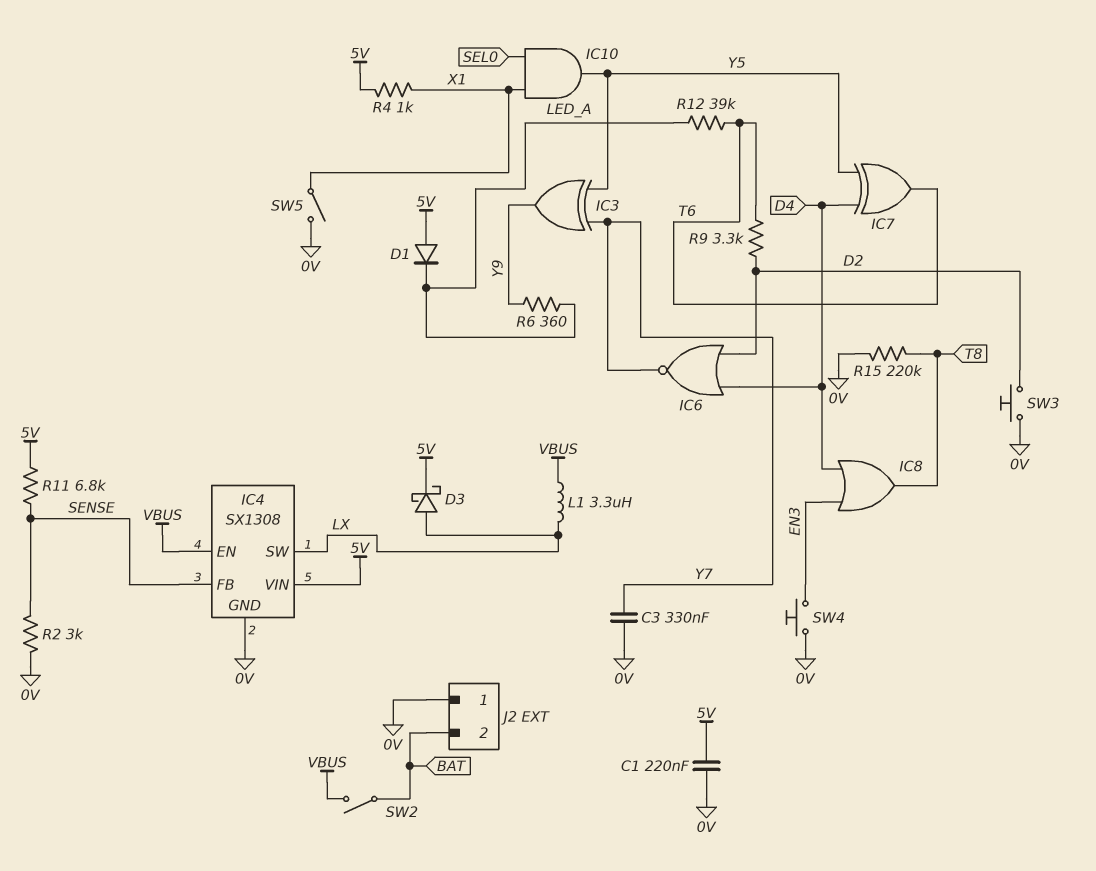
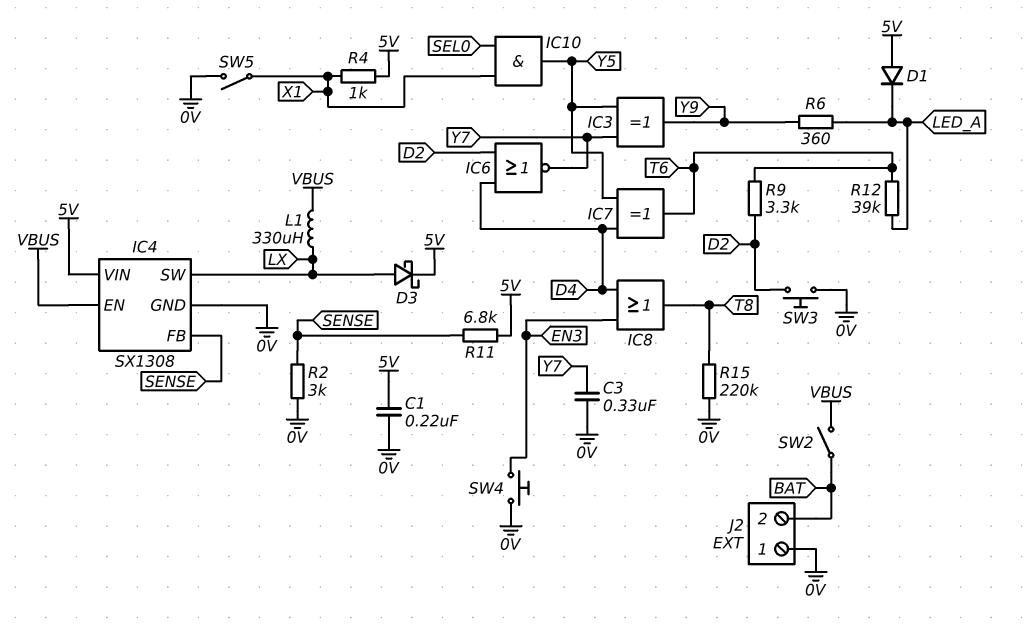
L1: 3.3uH (LX, VBUS) -> 330uH (LX, VBUS)

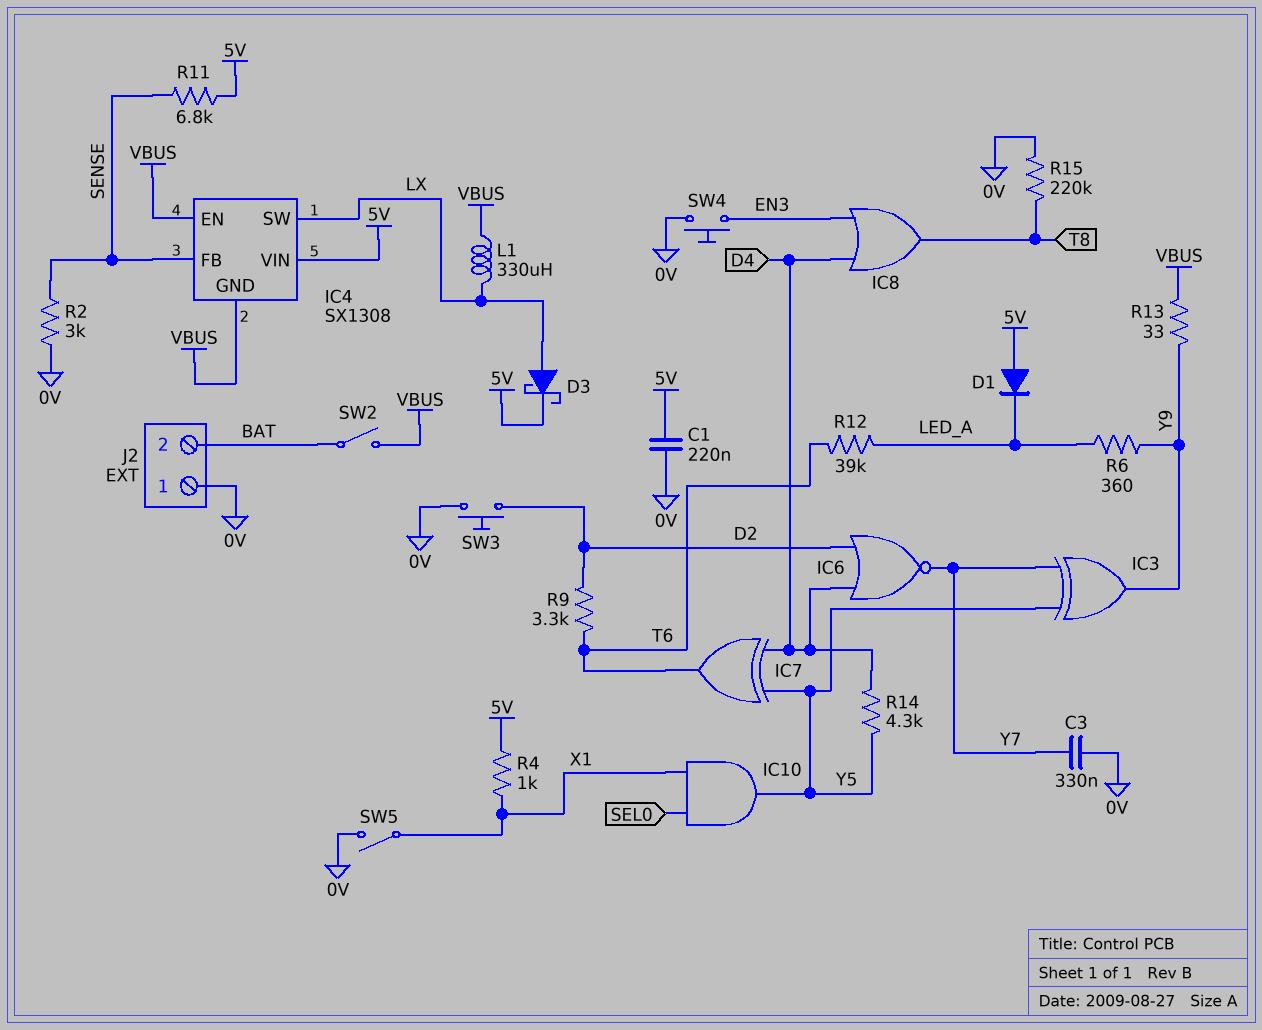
IC4 pin GND: 0V -> VBUS
R13: none -> 33 (VBUS, Y9)
R14: none -> 4.3k (D4, Y5)

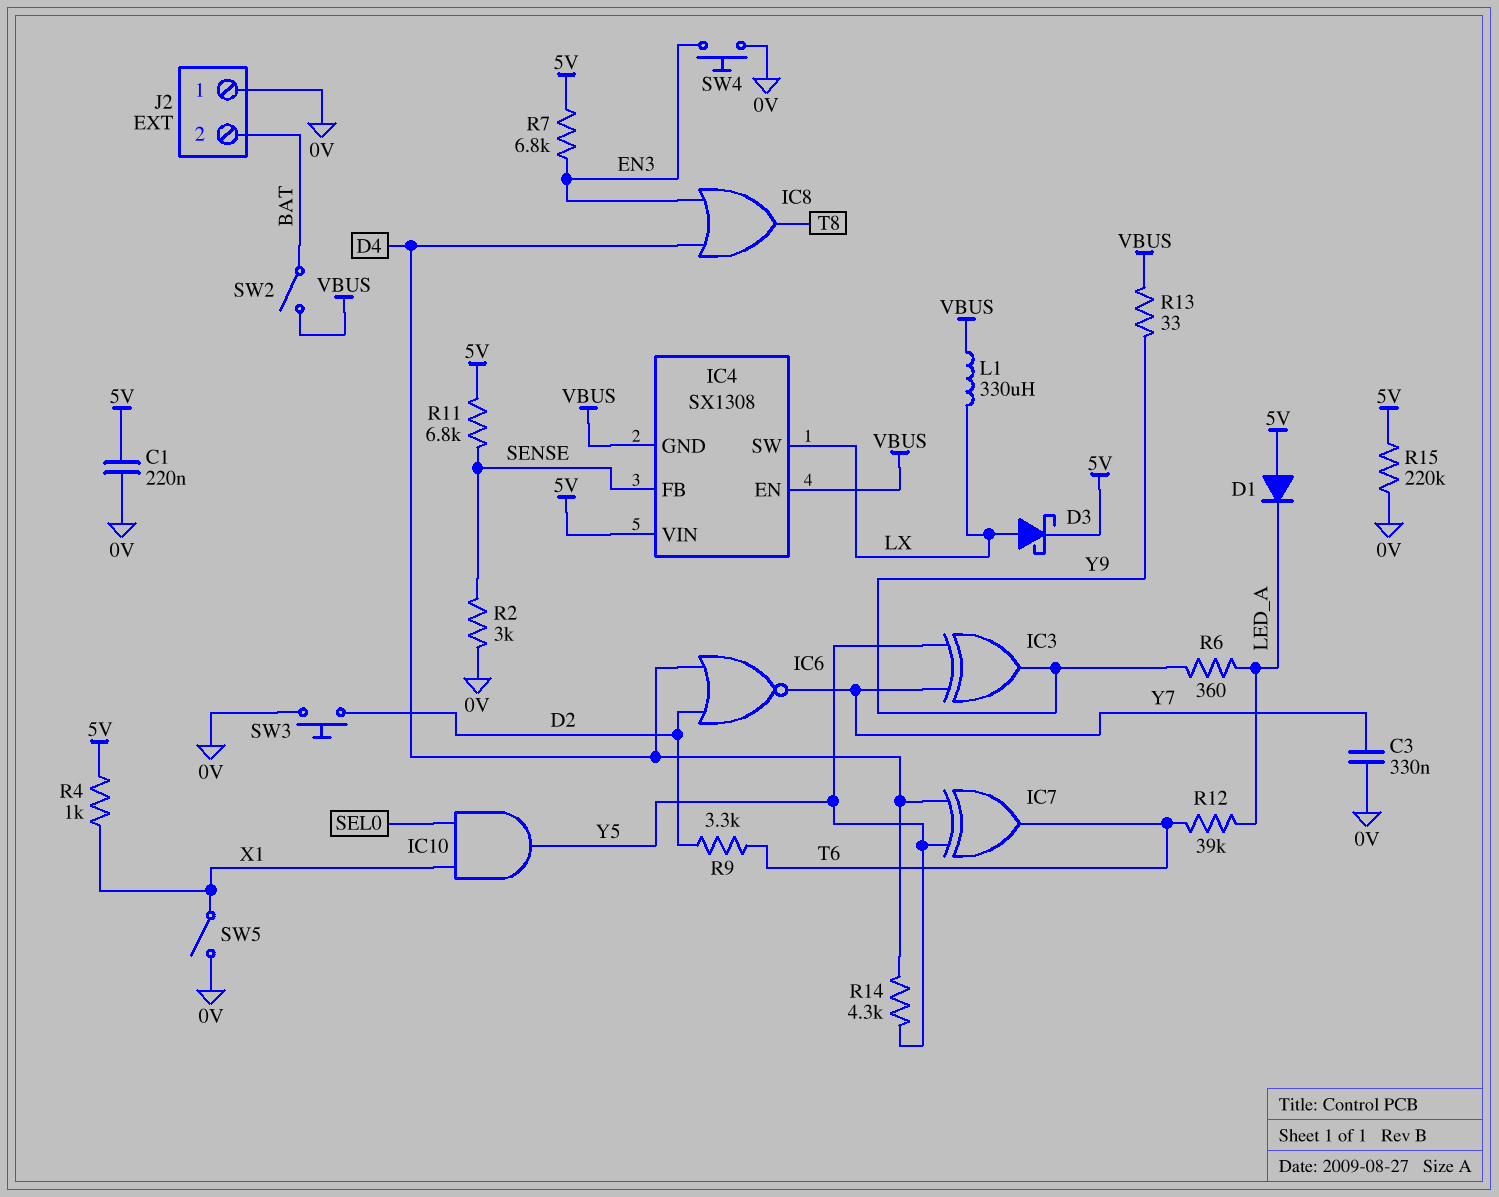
R7: none -> 6.8k (5V, EN3)
R15: 220k (0V, T8) -> 220k (0V, 5V)

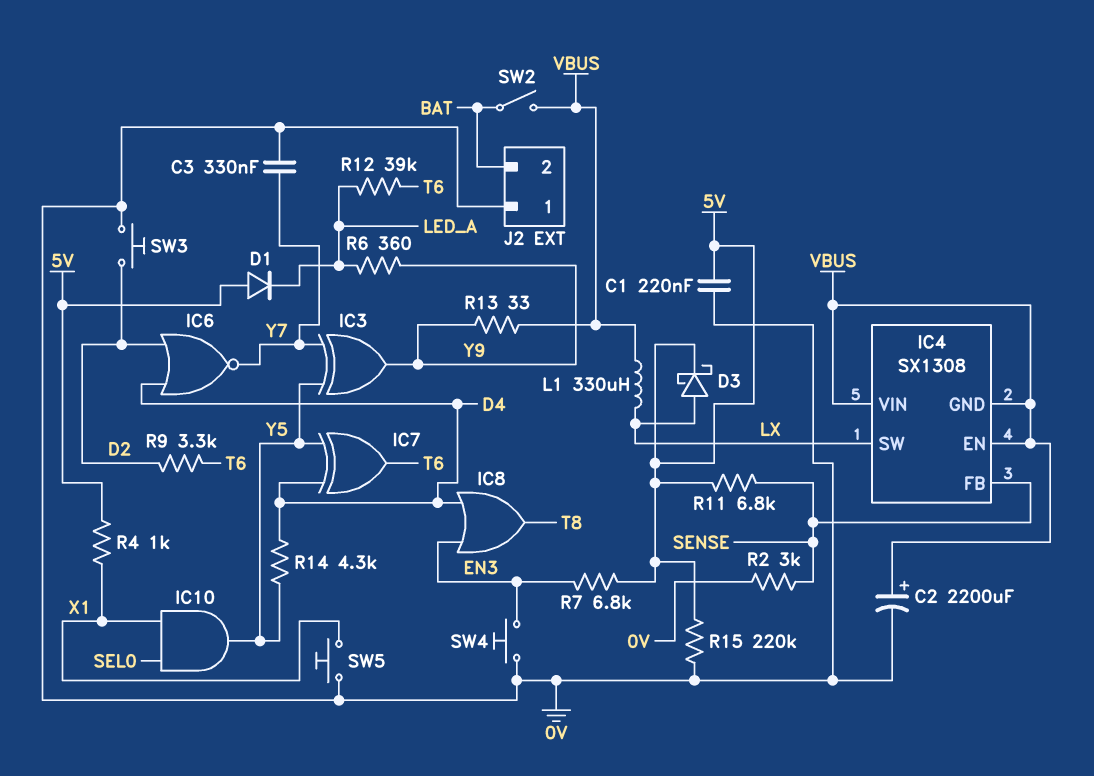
C2: none -> 2200uF (plus VBUS, minus 0V)
IC4 pin VIN: 5V -> VBUS
SW5: switch (0V, X1) -> button (0V, X1)

